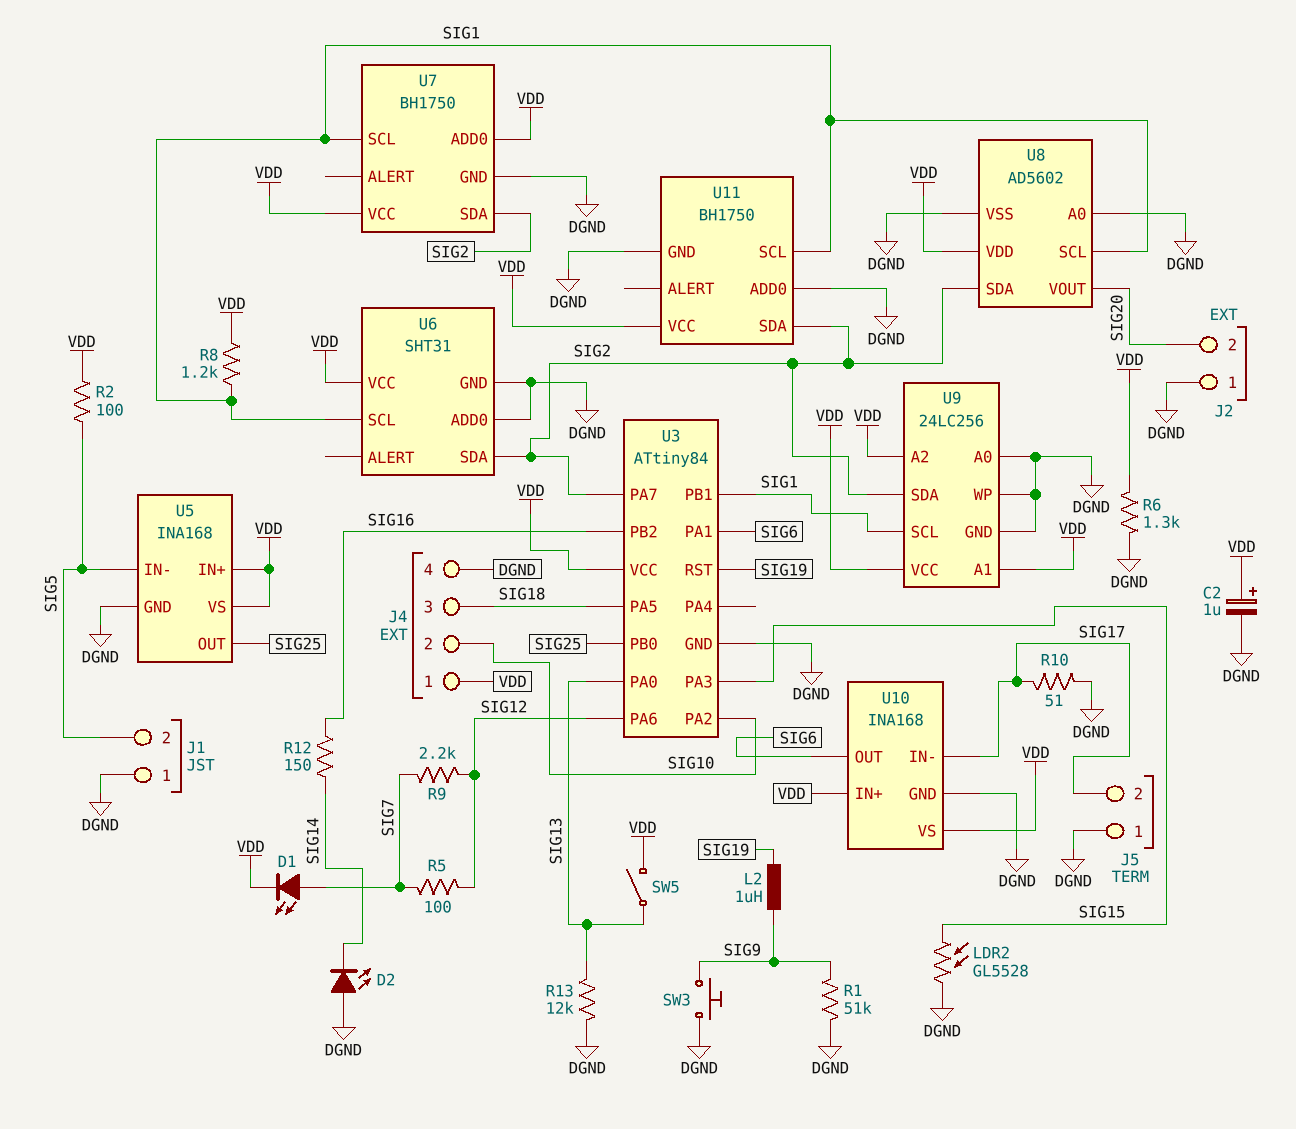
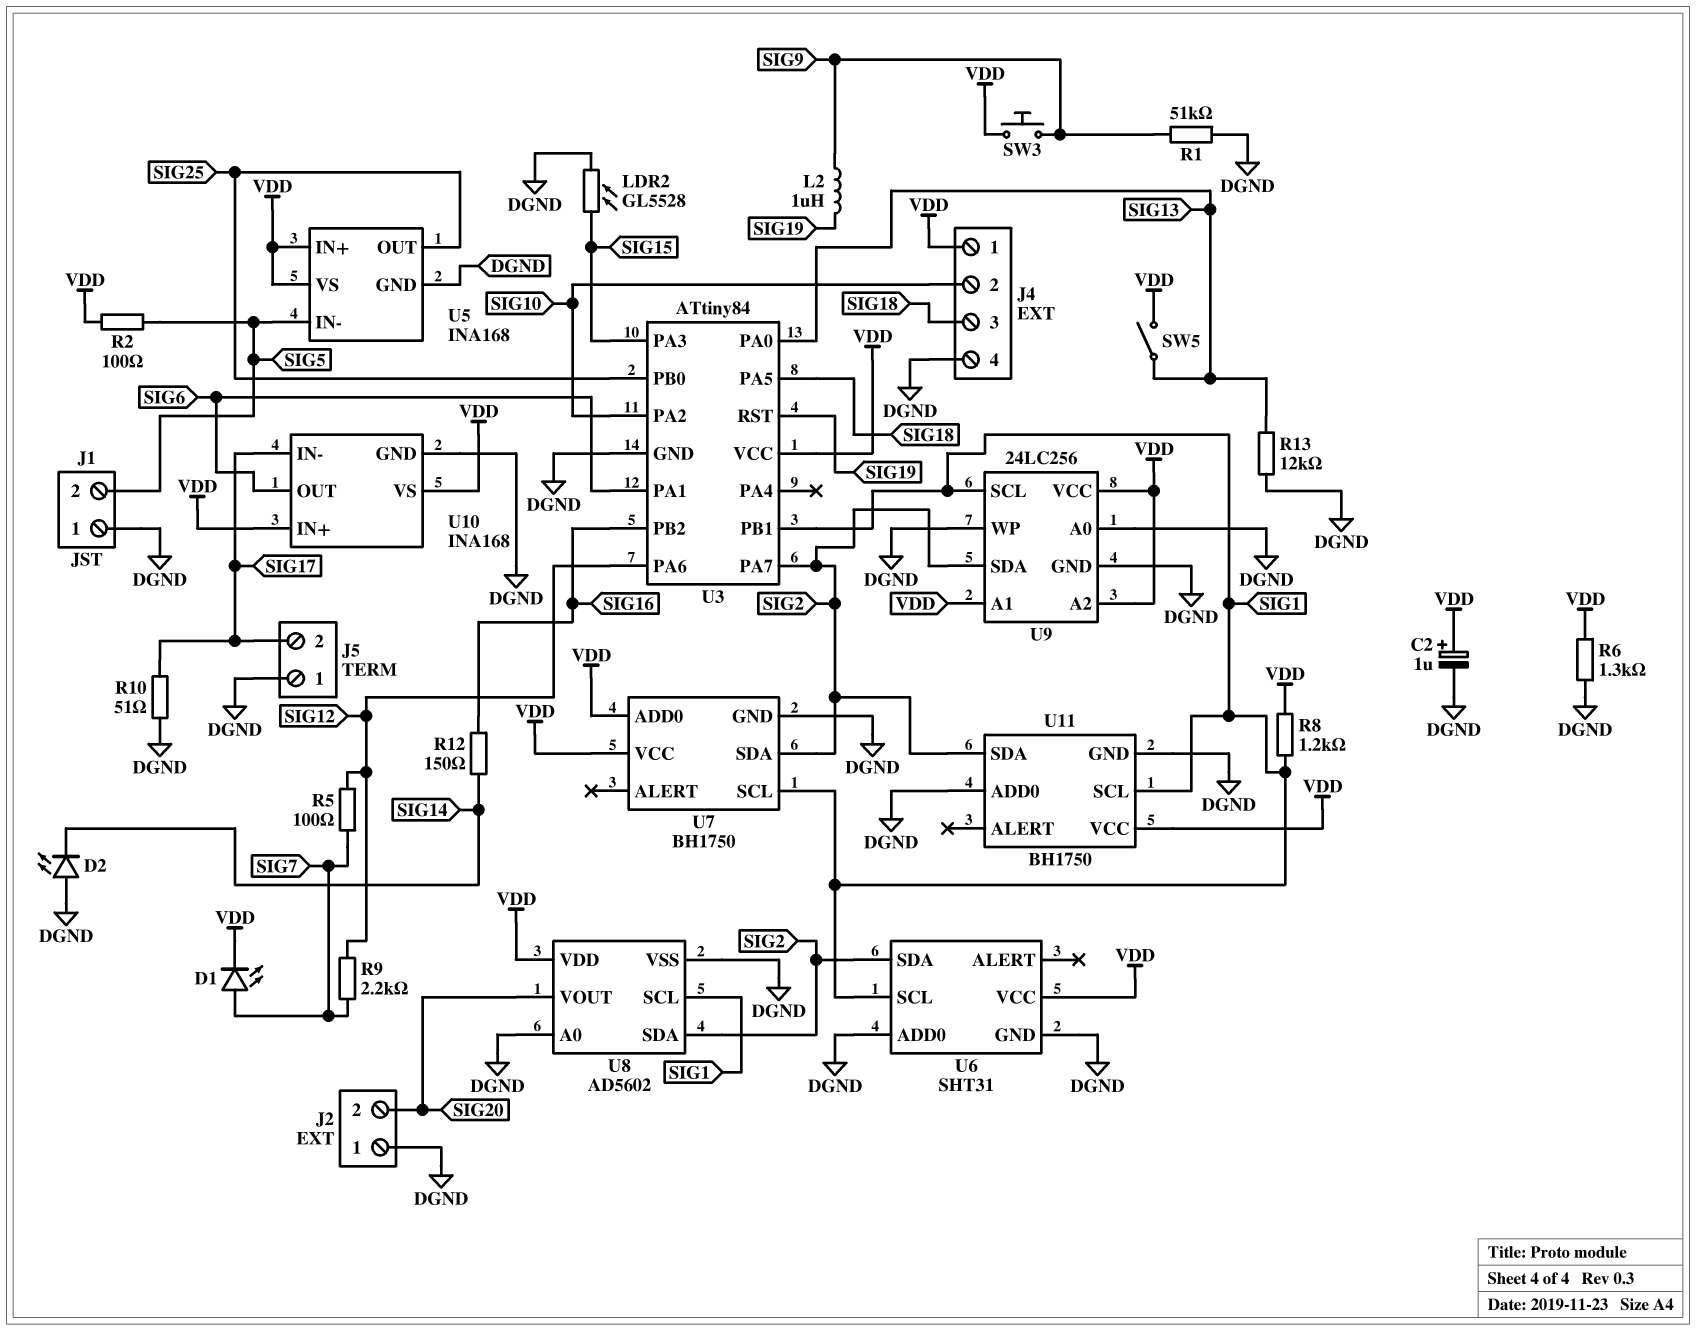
SW3: button (DGND, SIG9) -> button (SIG9, VDD)

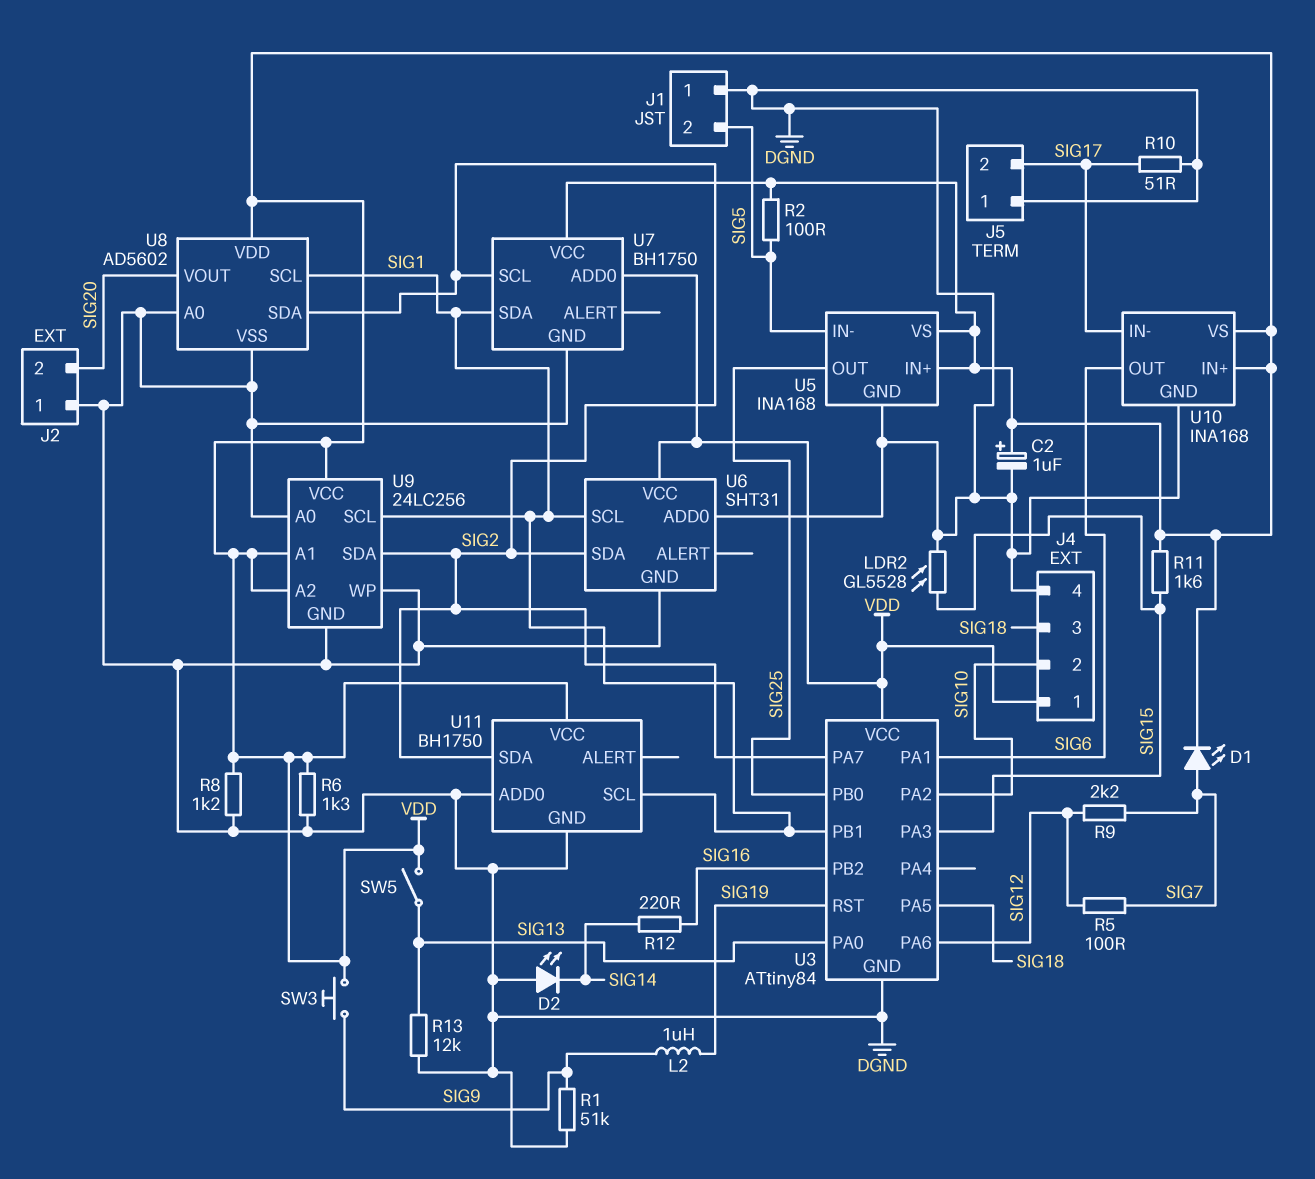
R8: 1.2k (SIG1, VDD) -> 1.2k (DGND, VDD)
R11: none -> 1.6k (SIG15, VDD)
R12: 150 (SIG14, SIG16) -> 220 (SIG14, SIG16)
U7 pin SCL: SIG1 -> SIG2
U7 pin SDA: SIG2 -> SIG1

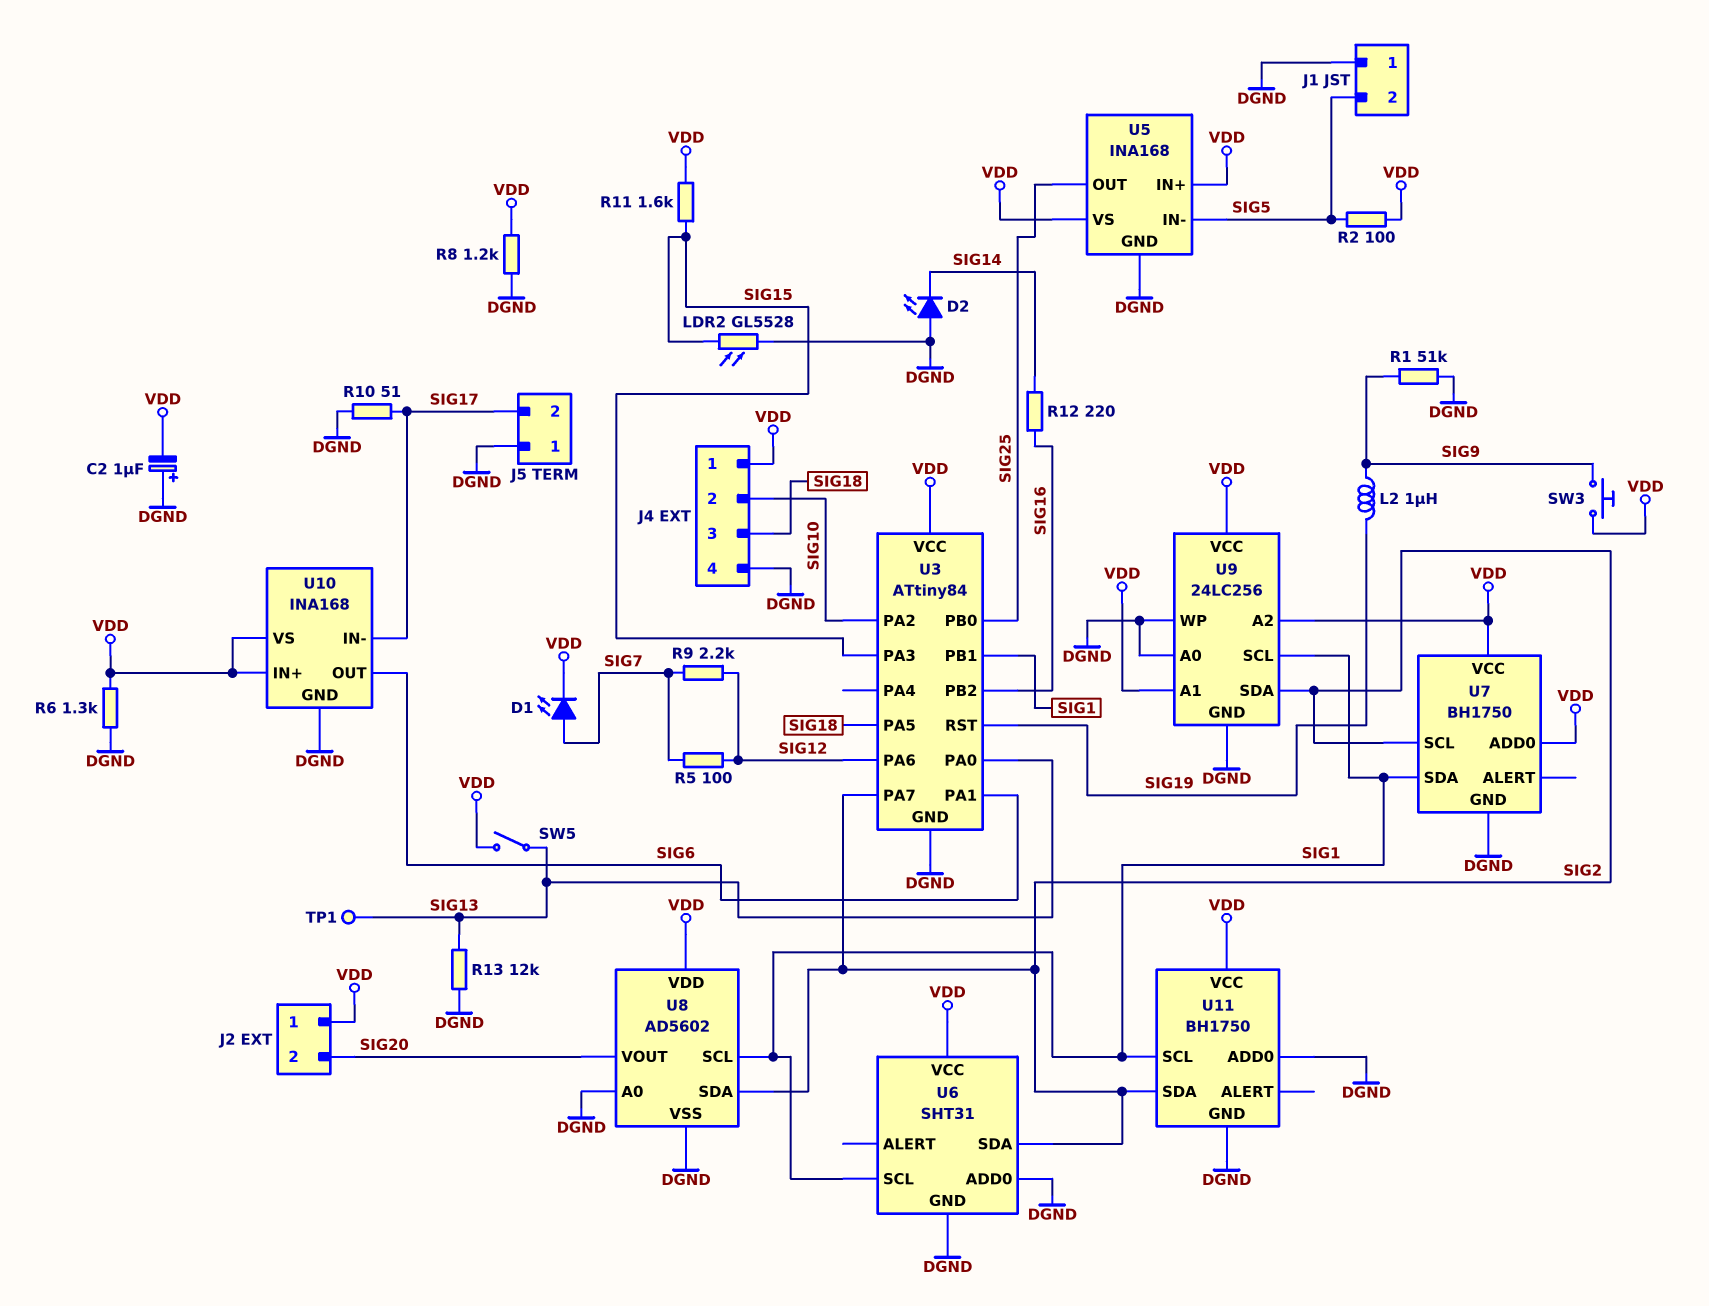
C2: 1uF (plus VDD, minus DGND) -> 1uF (plus DGND, minus VDD)
J2 pin 1: DGND -> VDD
TP1: none -> test point (SIG13)

